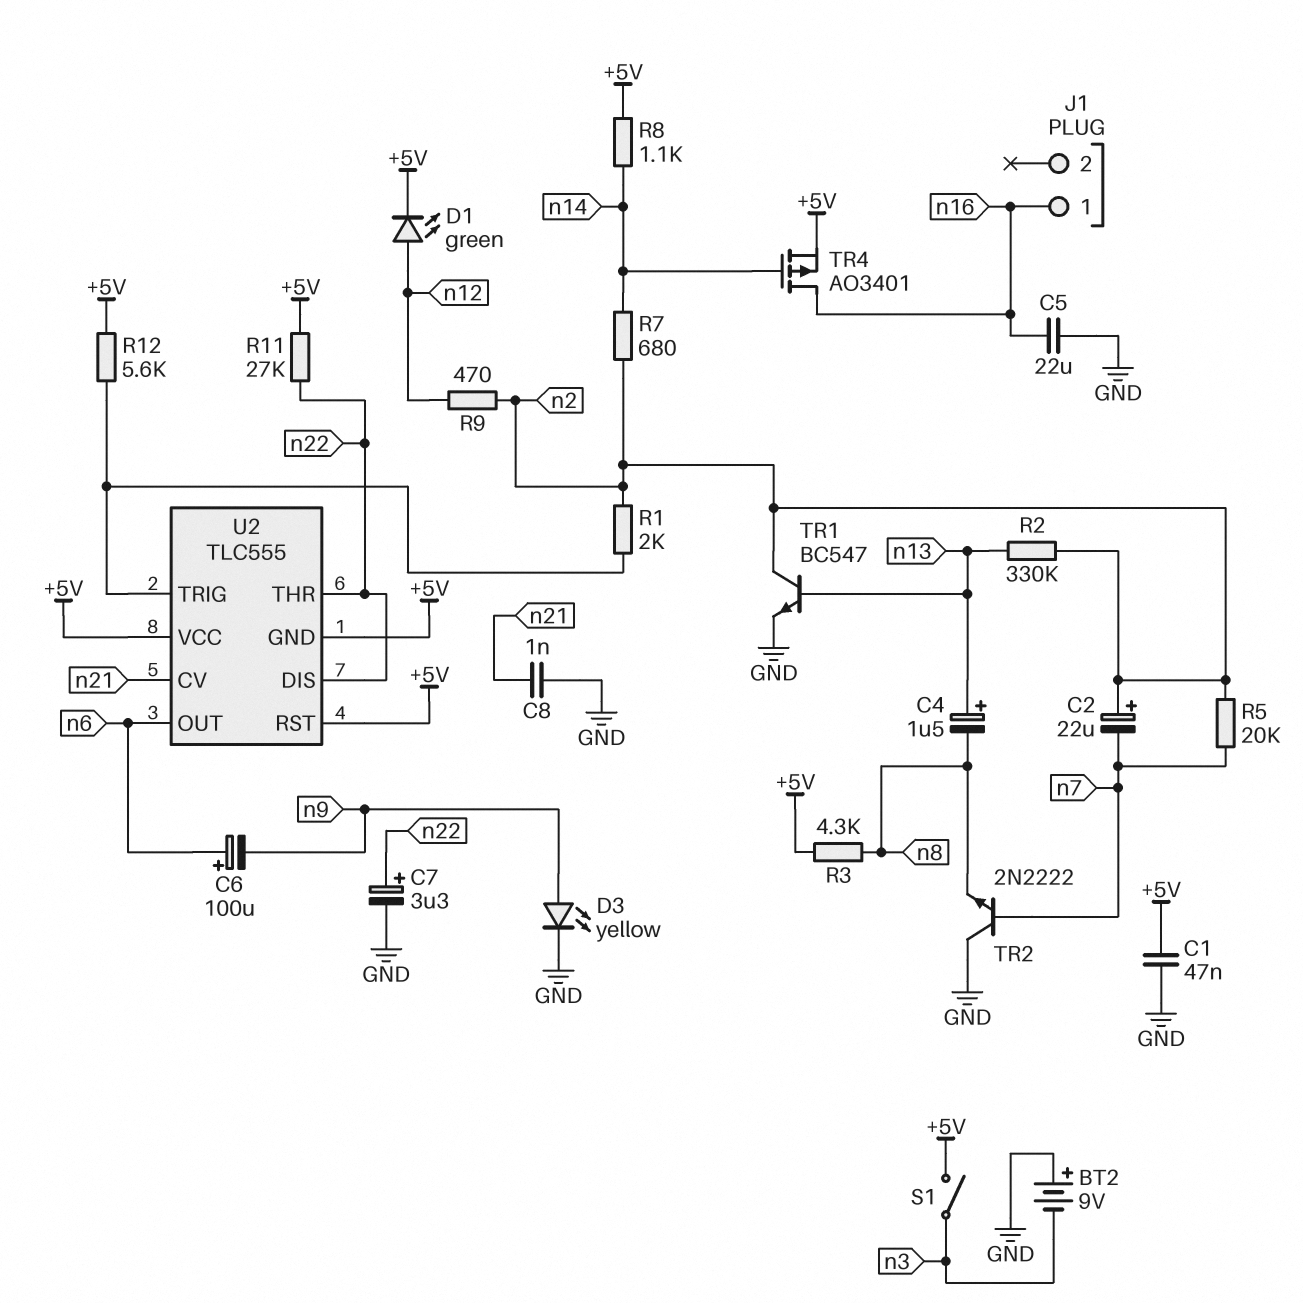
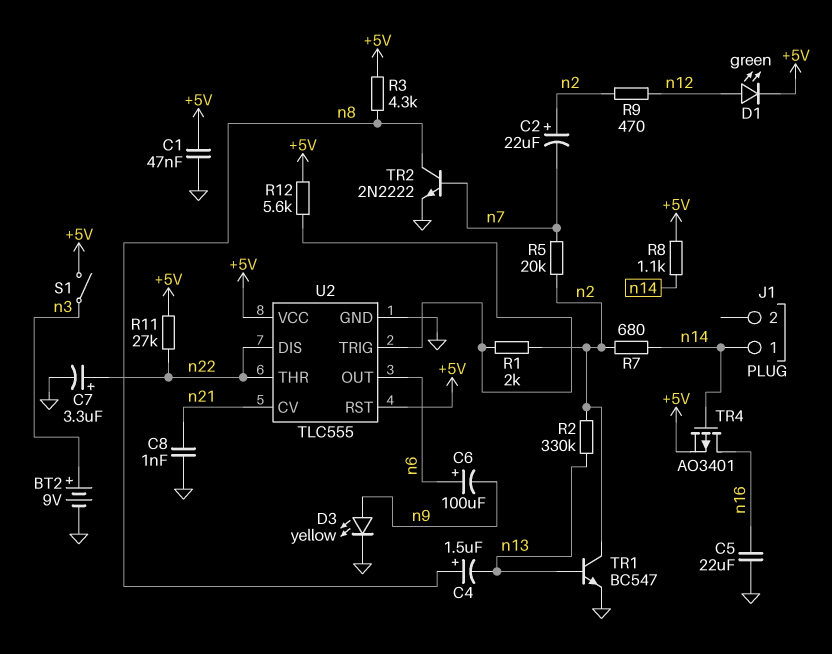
BT2: 9V (plus GND, minus n3) -> 9V (plus n3, minus GND)
C4: 1.5uF (plus n13, minus n8) -> 1.5uF (plus n8, minus n13)
J1 pin 1: n16 -> n14
TR2: NPN 2N2222 (B n7, C GND, E n8) -> NPN 2N2222 (B n7, C n8, E GND)
U2 pin GND: +5V -> GND

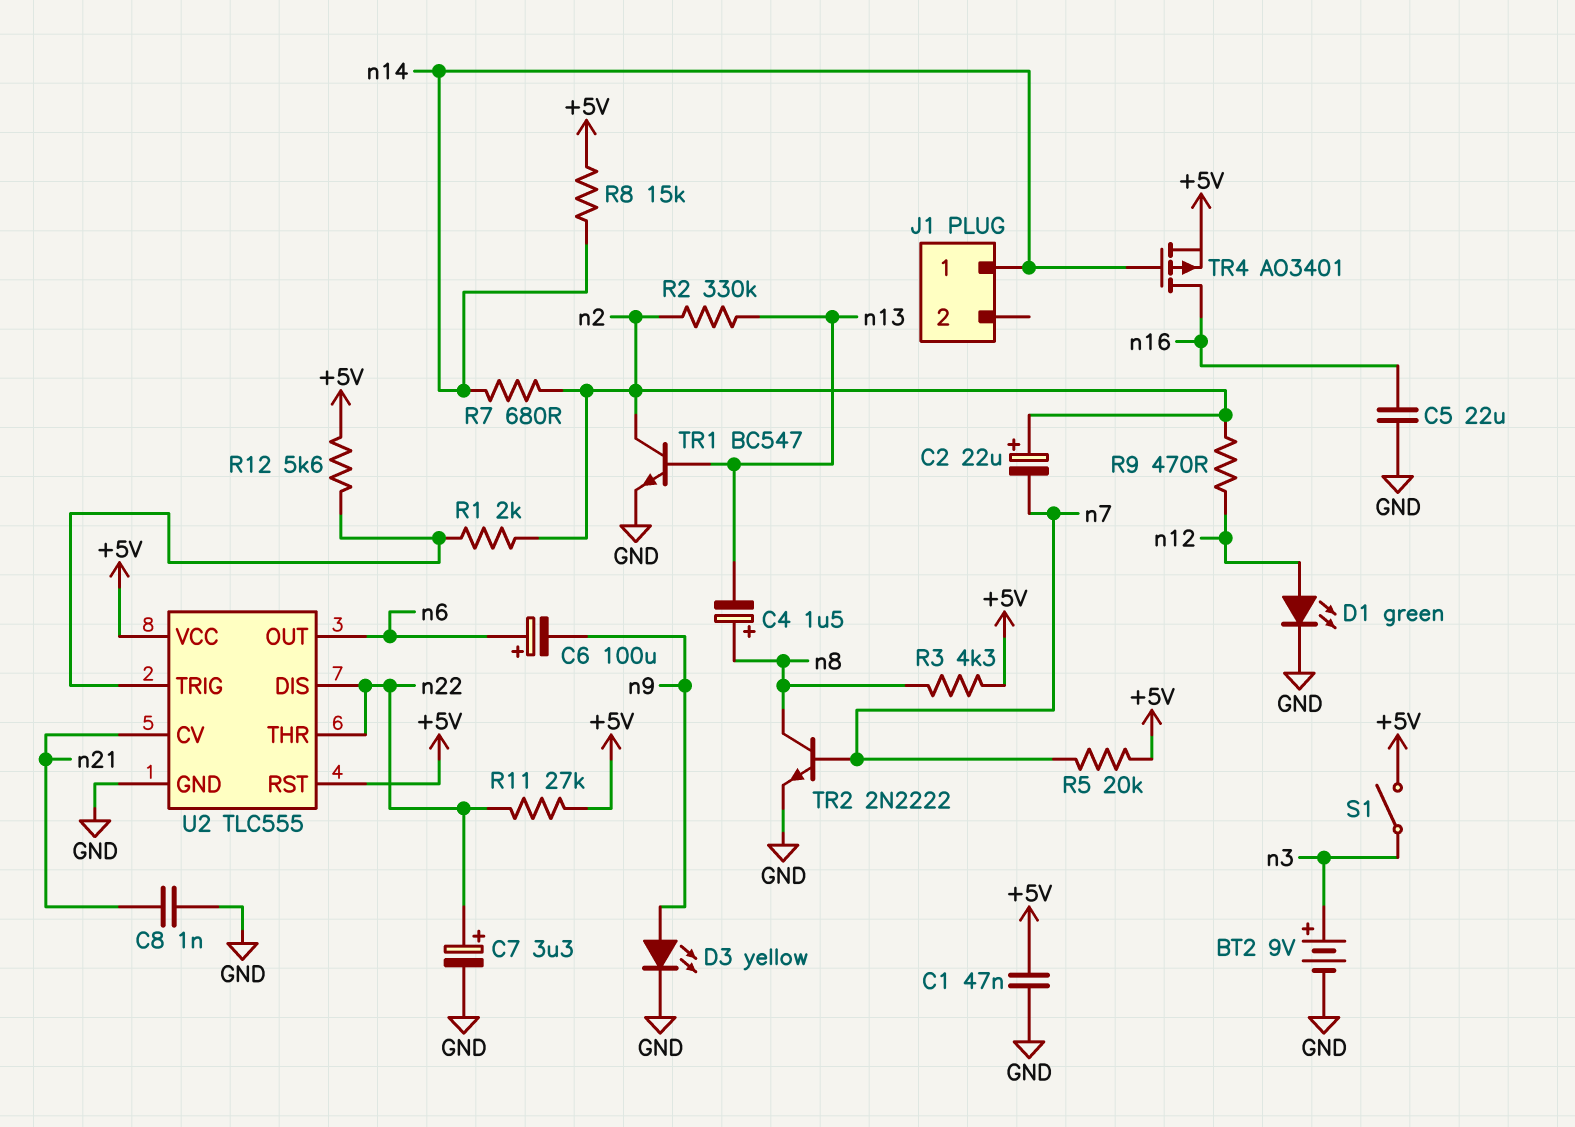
D1: LED green (A n12, K +5V) -> LED green (A n12, K GND)
R5: 20k (n2, n7) -> 20k (+5V, n7)
R8: 1.1k (+5V, n14) -> 15k (+5V, n14)

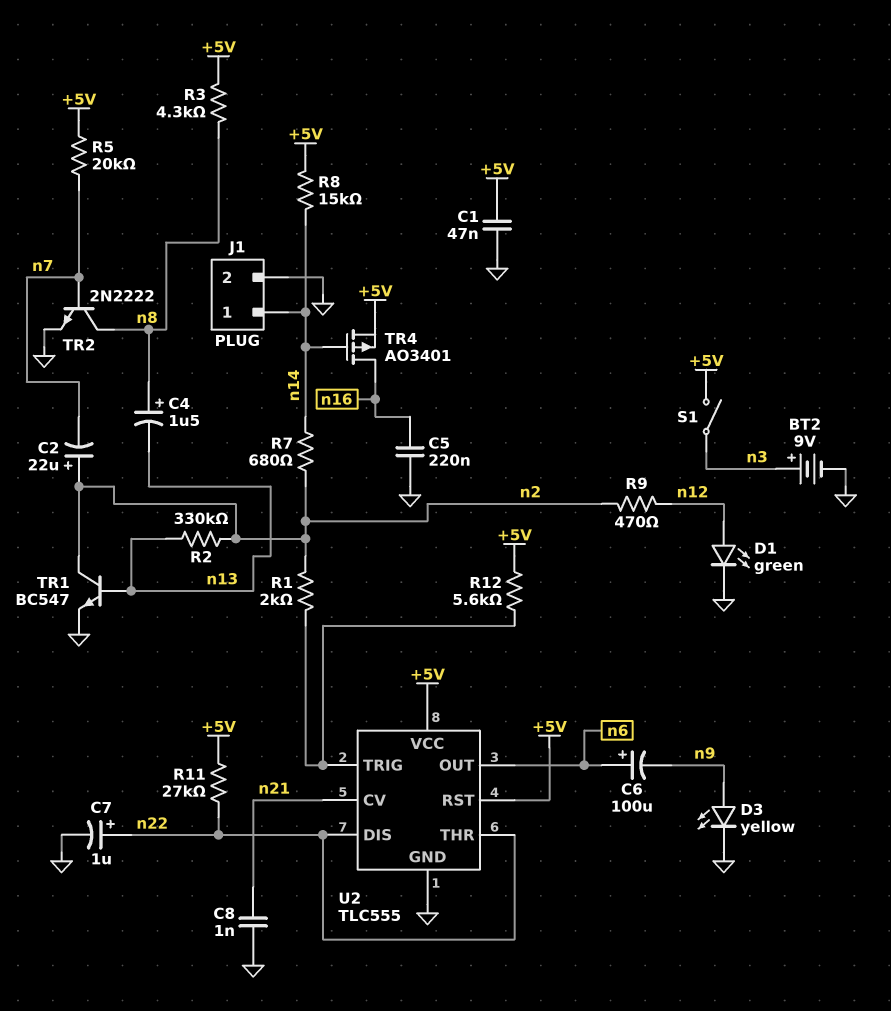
C5: 22uF (GND, n16) -> 220nF (GND, n16)
C7: 3.3uF (plus n22, minus GND) -> 1uF (plus n22, minus GND)
J1 pin 2: none -> GND

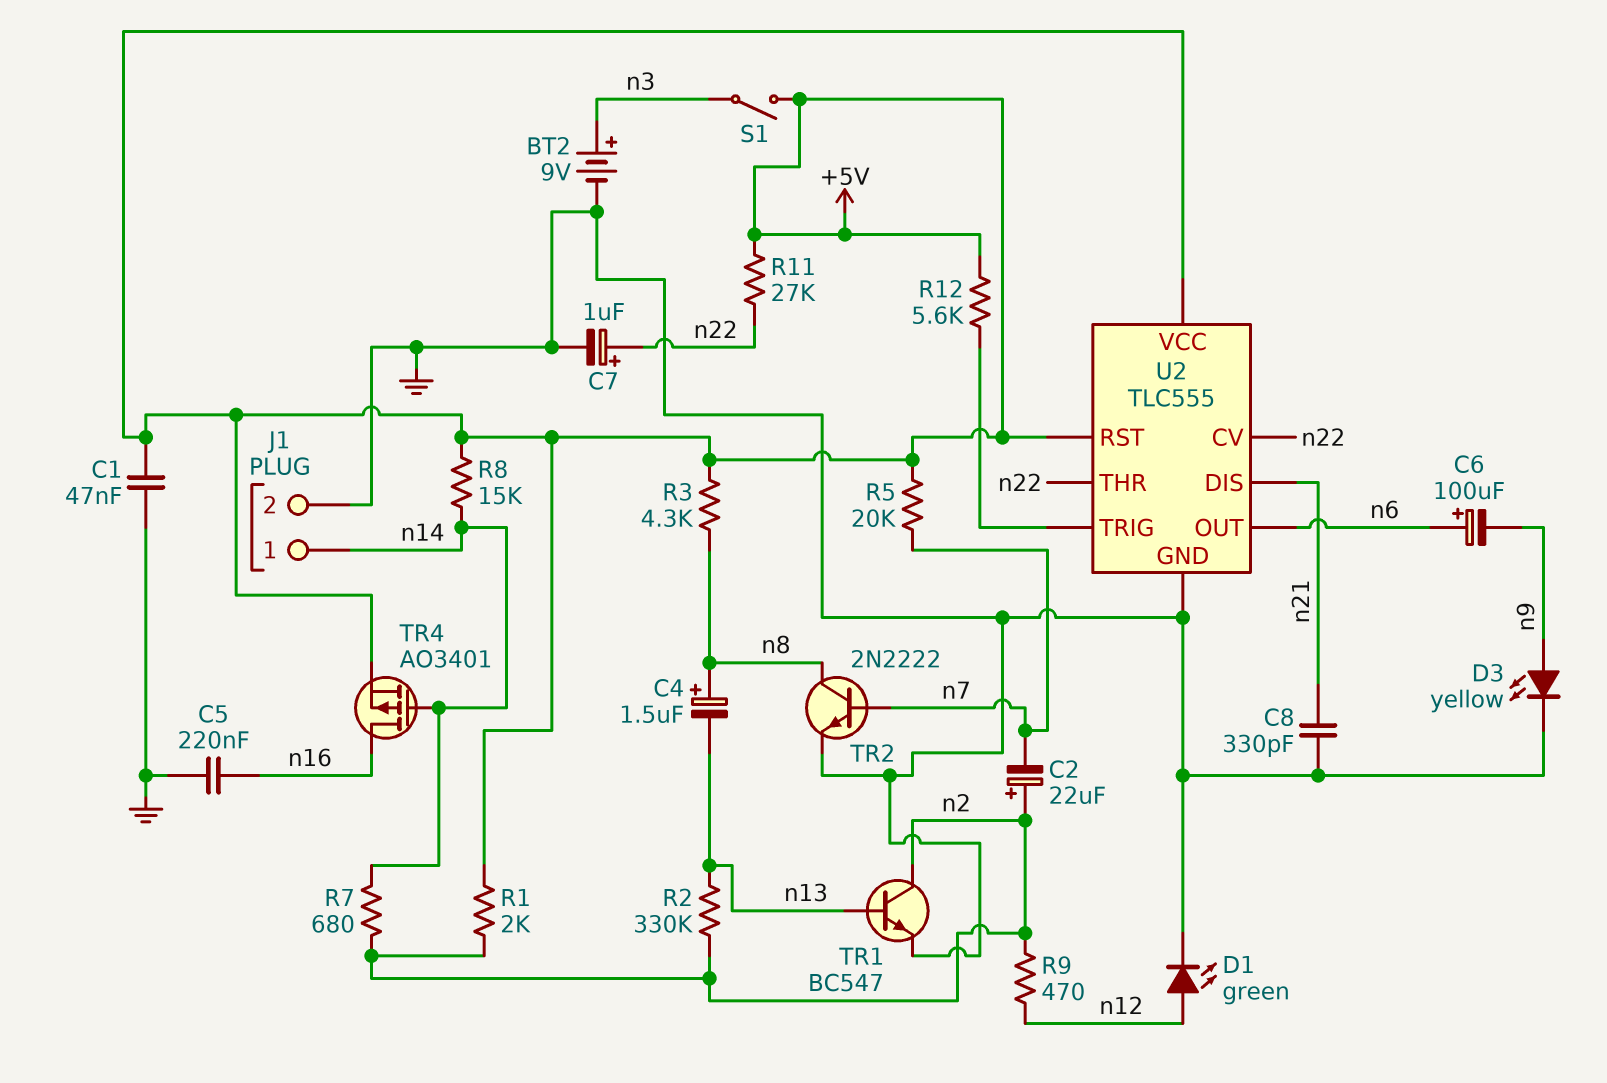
C8: 1nF (GND, n21) -> 330pF (GND, n21)
R1: 2k (U2/TRIG, n2) -> 2k (+5V, n2)
U2 pin CV: n21 -> n22
U2 pin DIS: n22 -> n21

